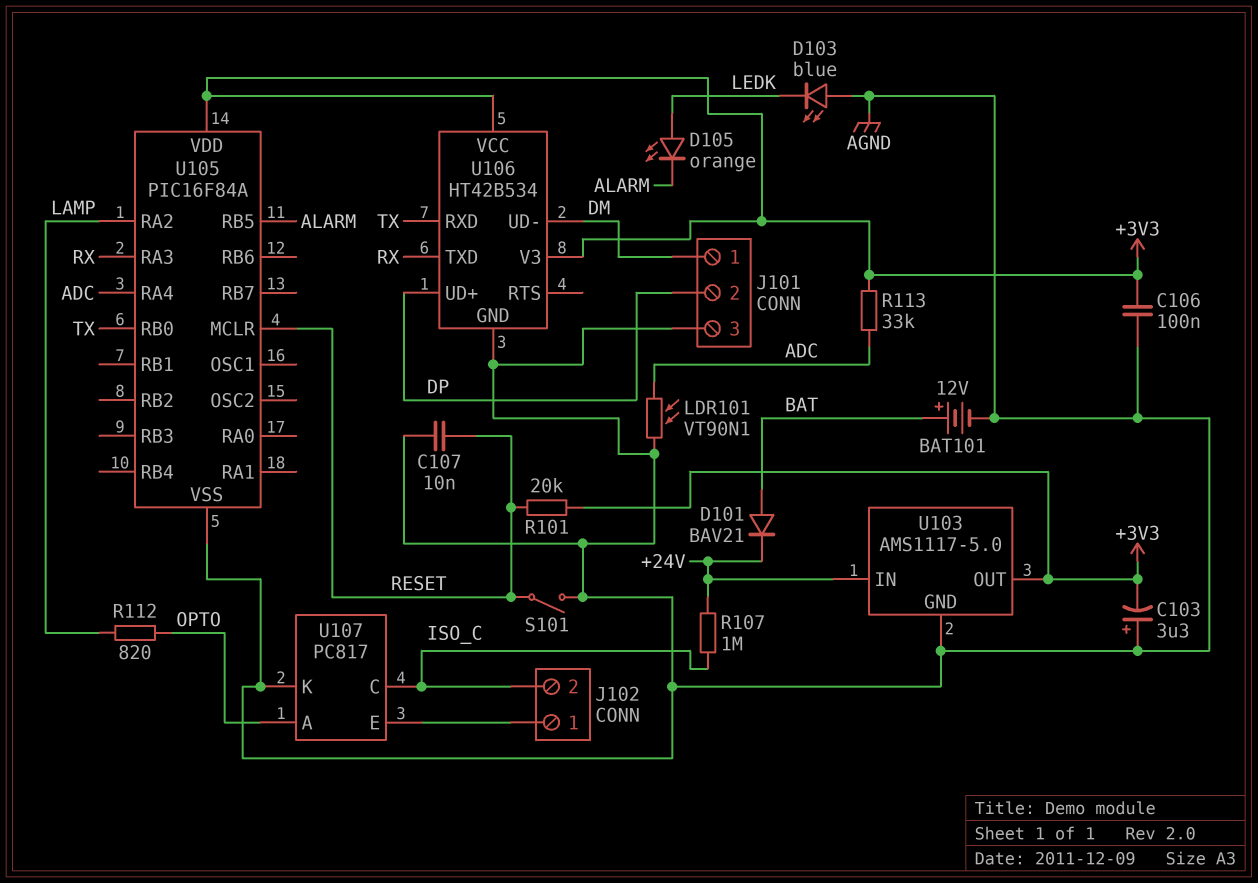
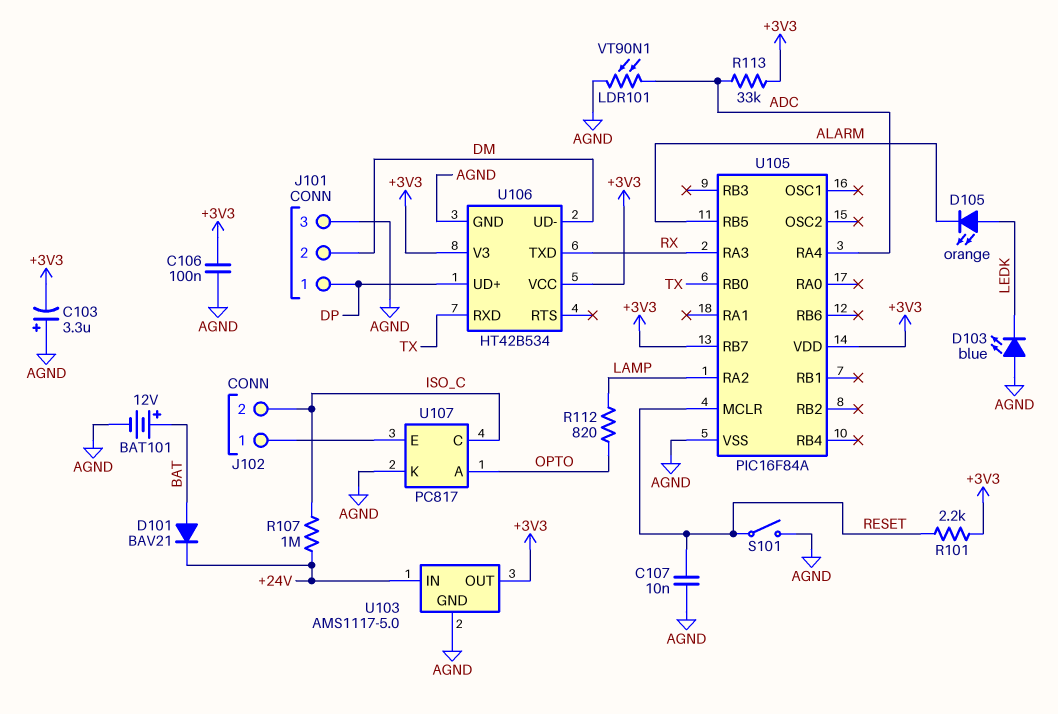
J101 pin 1: DM -> DP
J101 pin 2: DP -> DM
R101: 20k (+3V3, RESET) -> 2.2k (+3V3, RESET)
U105 pin RB7: none -> +3V3

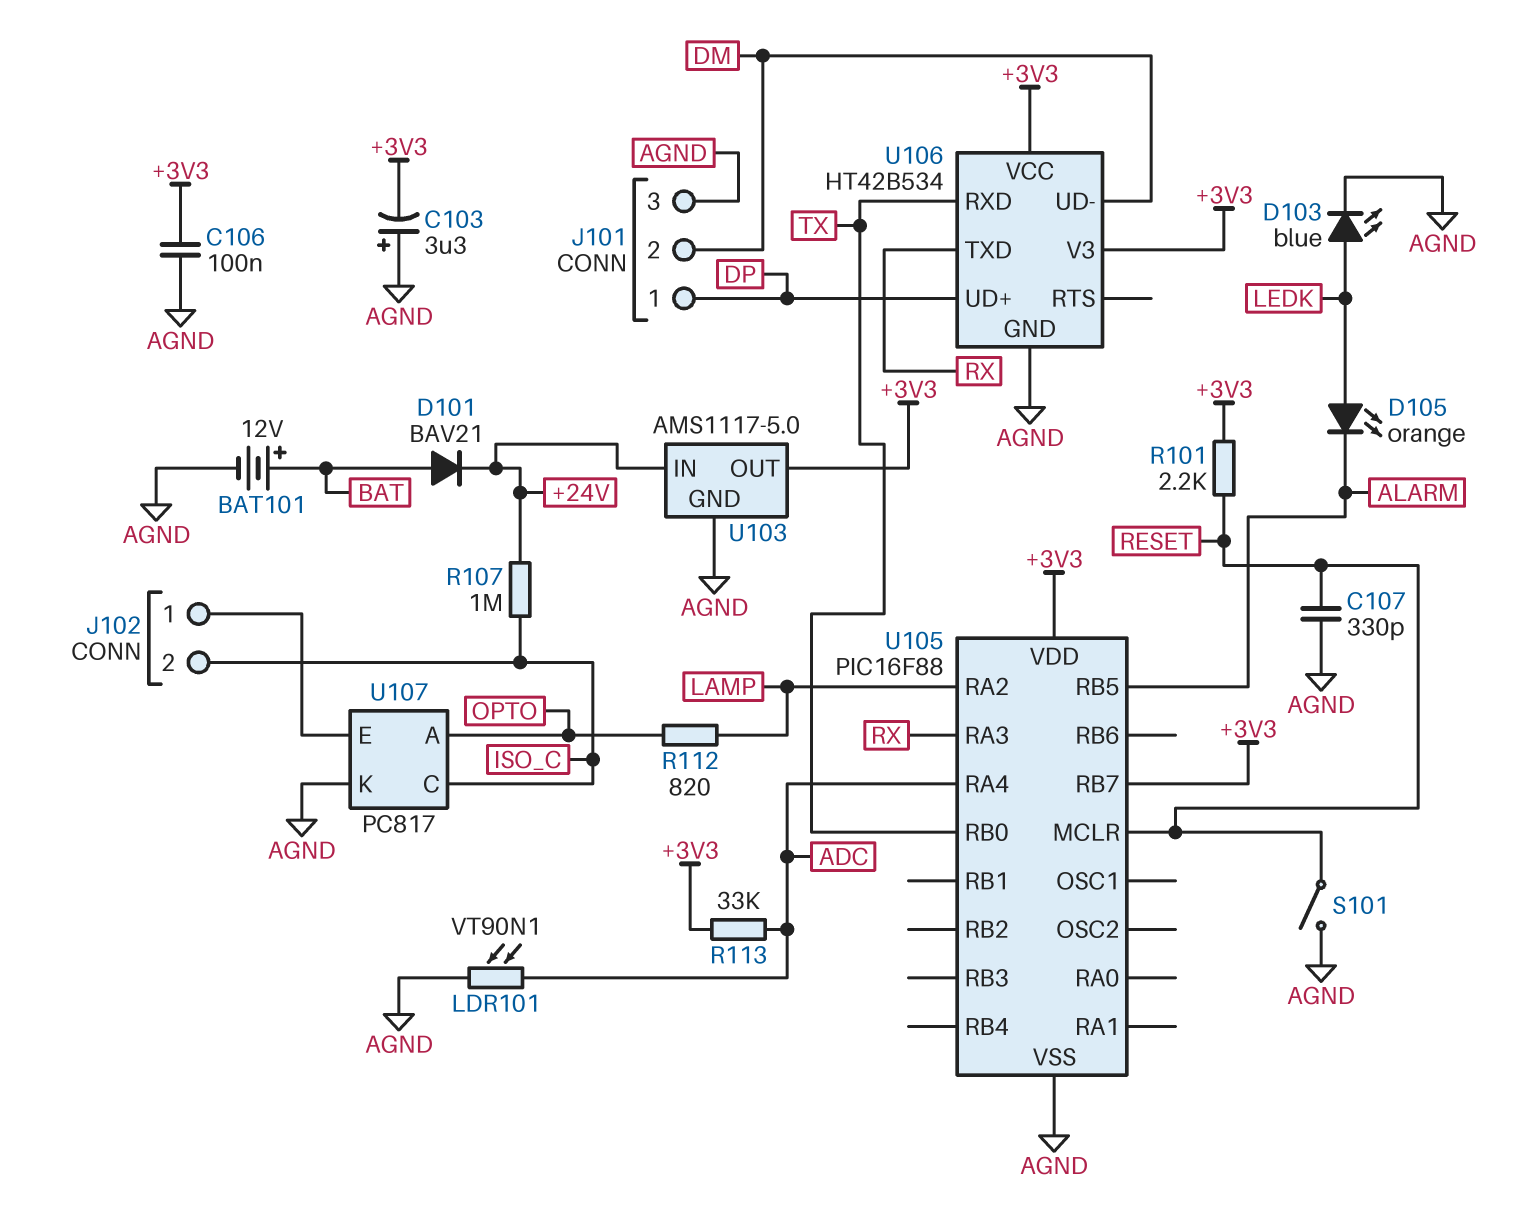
C107: 10nF (AGND, RESET) -> 330pF (AGND, RESET)
D103: LED blue (A AGND, K LEDK) -> LED blue (A LEDK, K AGND)
U105: PIC16F84A -> PIC16F88

